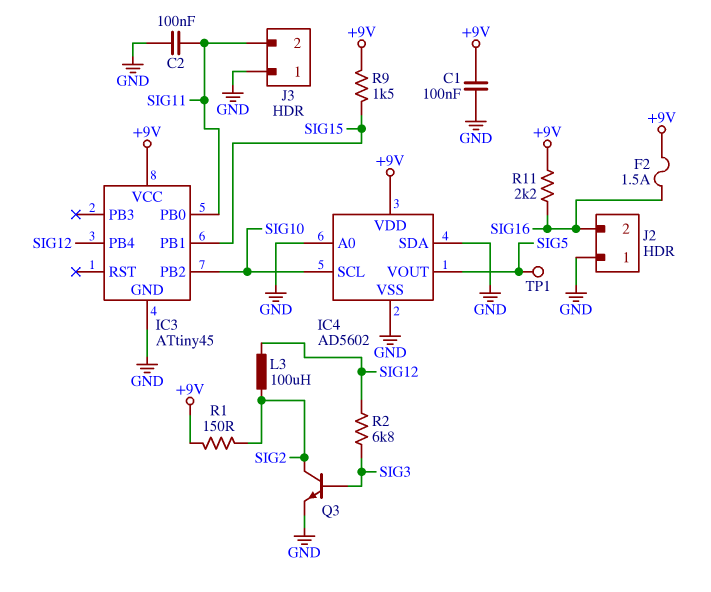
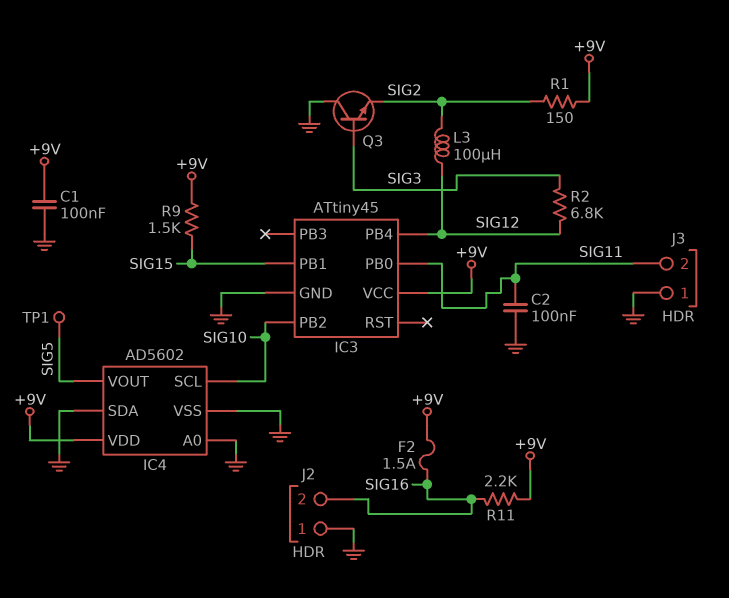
Q3: NPN (B SIG3, C SIG2, E GND) -> NPN (B SIG3, C GND, E SIG2)

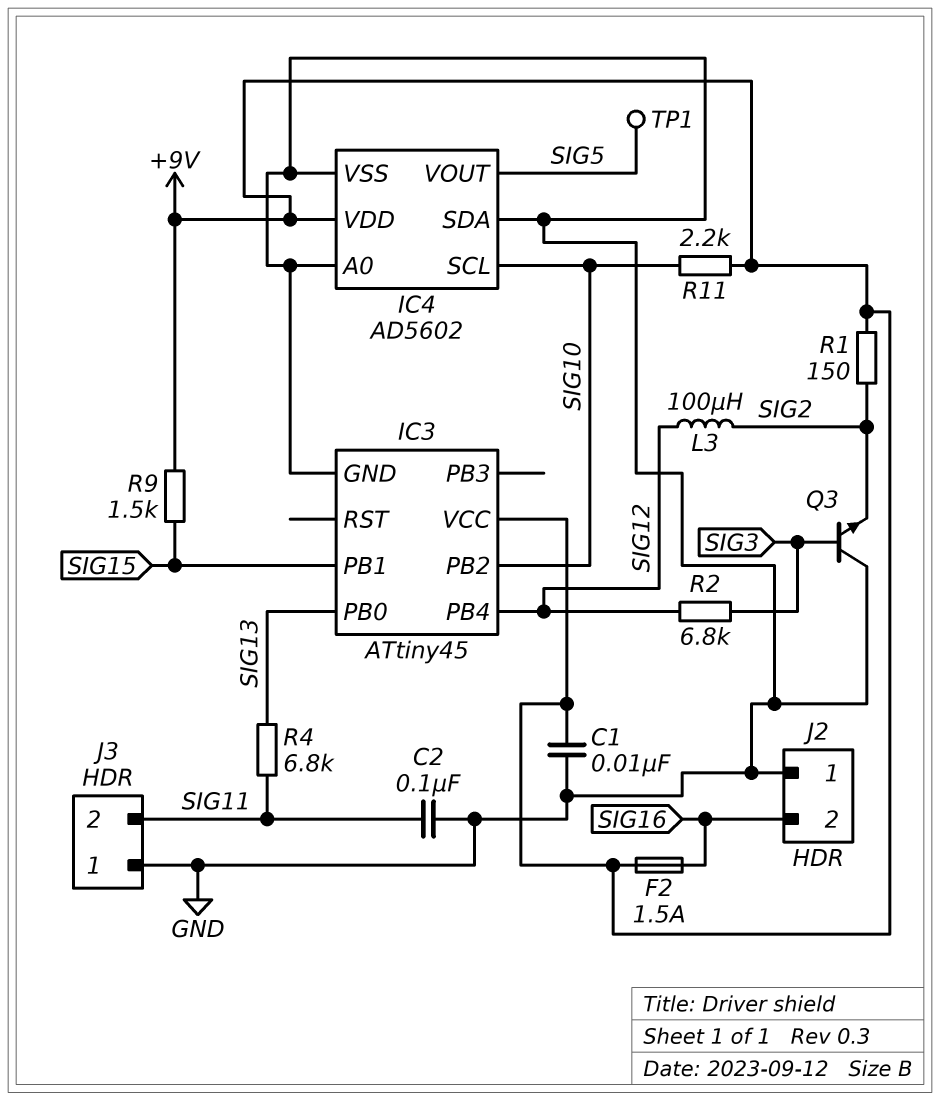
C1: 100nF (+9V, GND) -> 10nF (+9V, GND)
IC3 pin PB0: SIG11 -> SIG13
R4: none -> 6.8k (SIG11, SIG13)
R11: 2.2k (+9V, SIG16) -> 2.2k (+9V, SIG10)

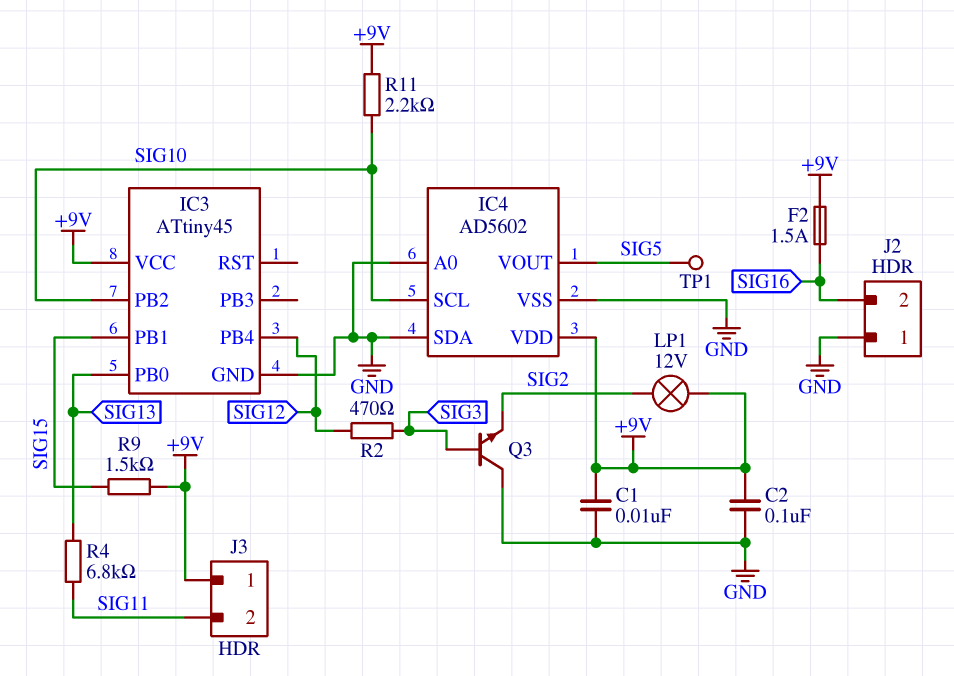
C2: 100nF (GND, SIG11) -> 100nF (+9V, GND)
J3 pin 1: GND -> +9V
L3: 100uH (SIG2, SIG12) -> none
LP1: none -> lamp 12V (+9V, SIG2)
R1: 150 (+9V, SIG2) -> none
R2: 6.8k (SIG3, SIG12) -> 470 (SIG3, SIG12)

